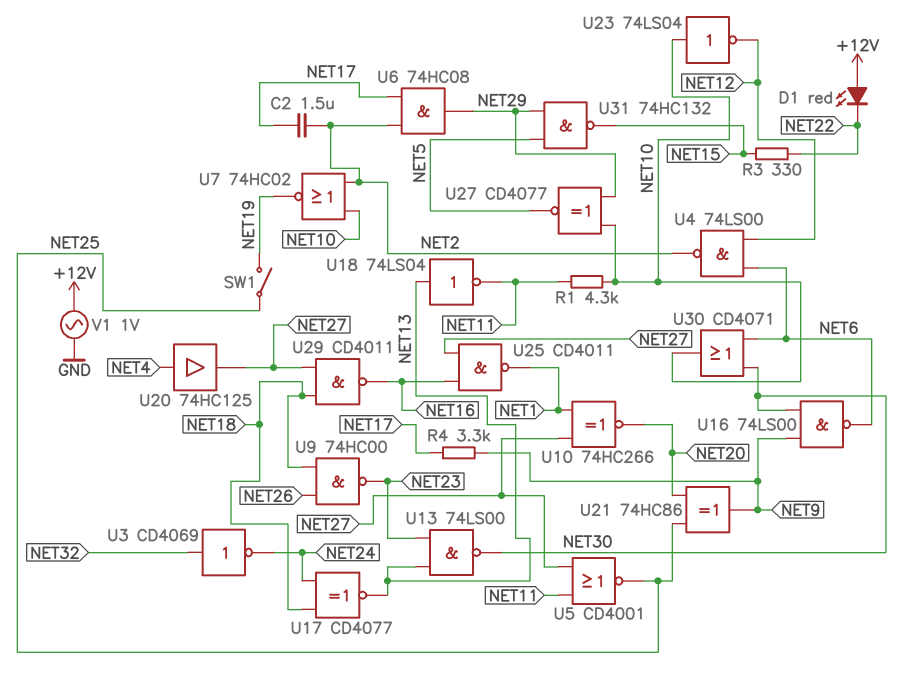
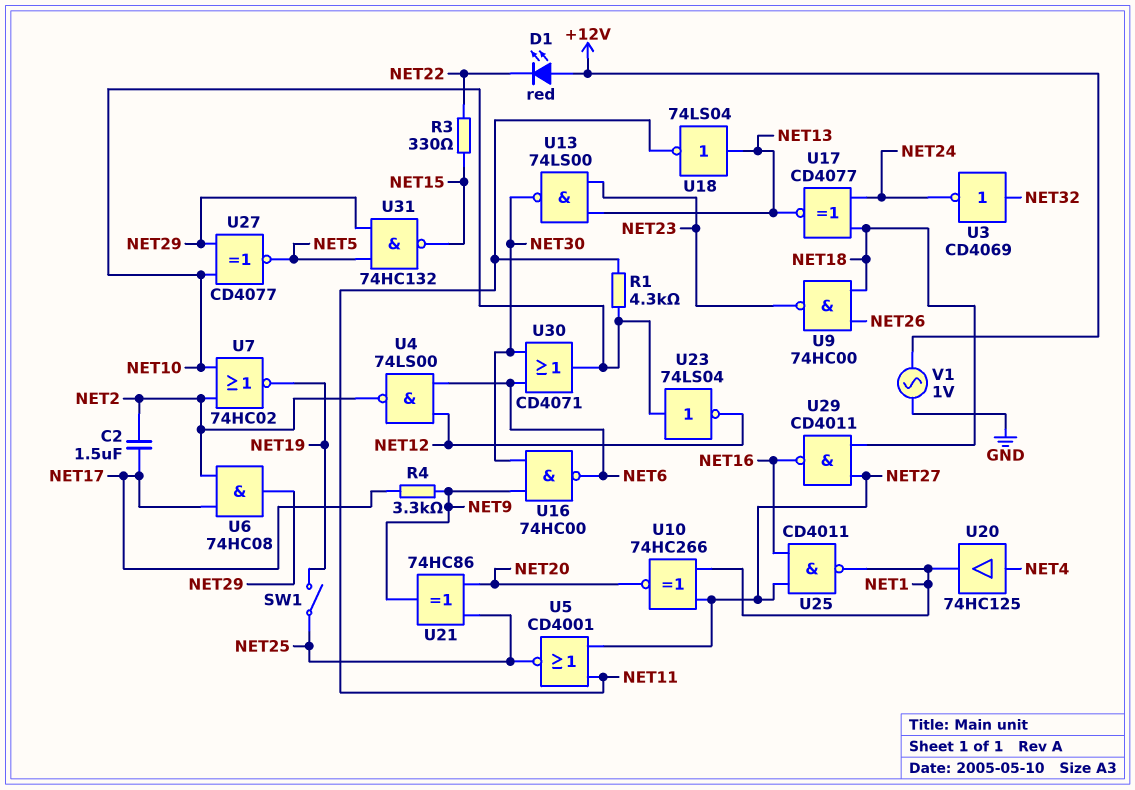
U16: NAND 74LS00 (in NET9, in NET30, out NET6) -> NAND 74HC00 (in NET9, in NET30, out NET6)
U20: buffer 74HC125 (in NET4, out NET27) -> buffer 74HC125 (in NET4, out NET1)

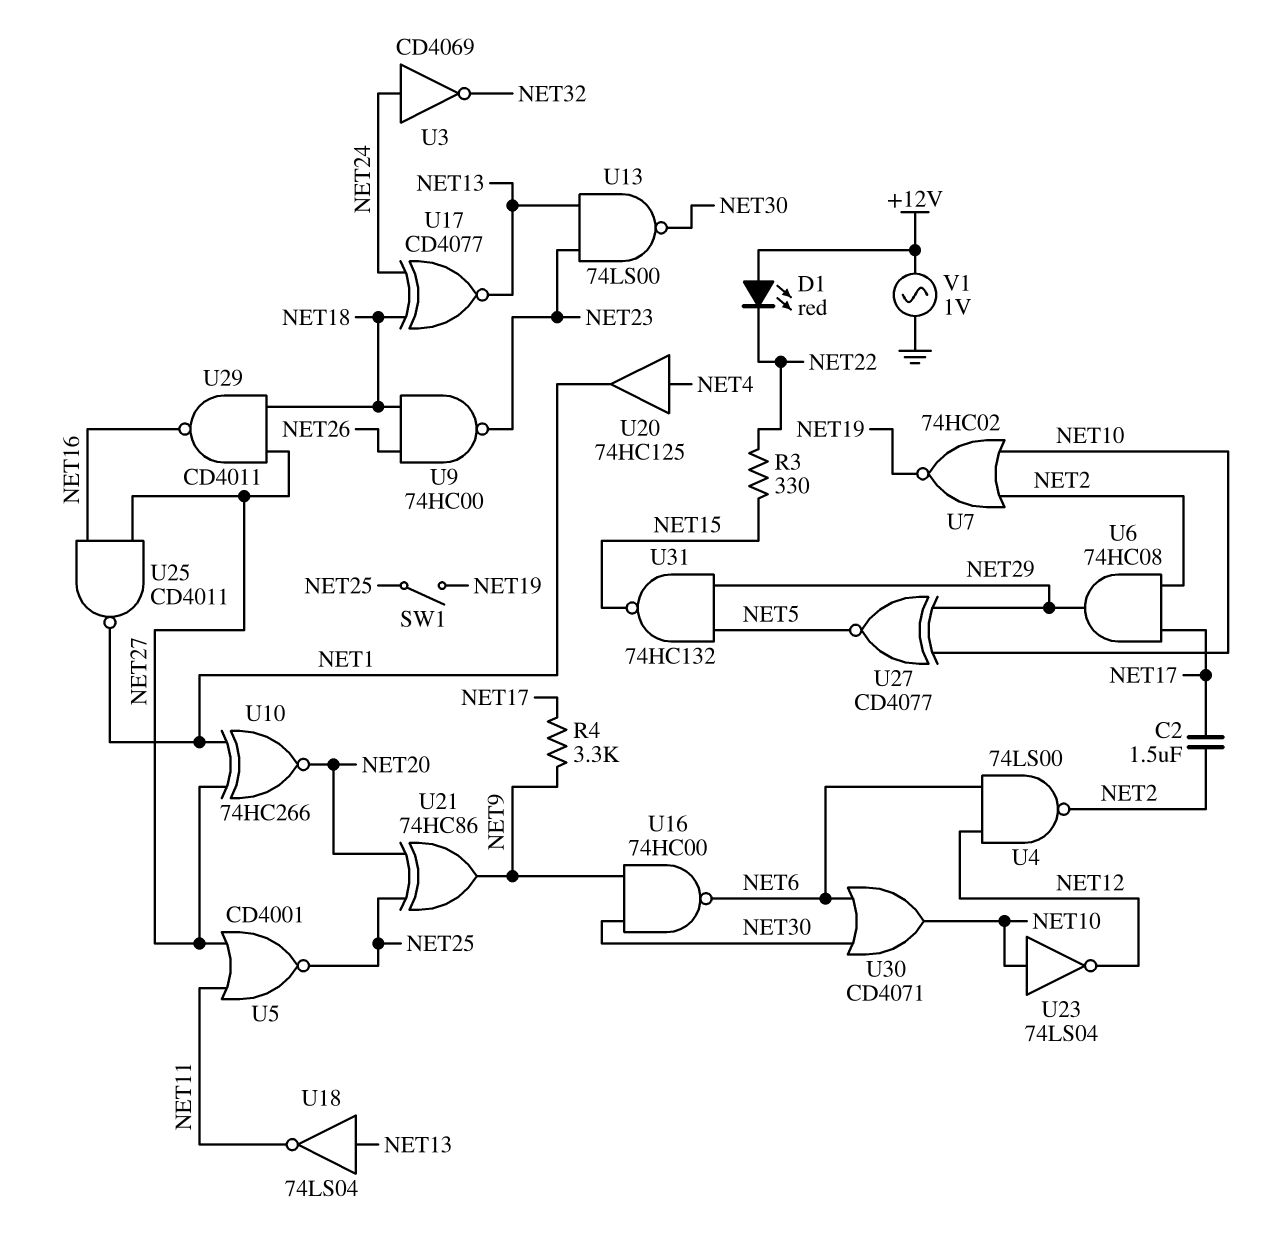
R1: 4.3k (NET10, NET11) -> none
U3: NOT CD4069 (in NET32, out NET24) -> NOT CD4069 (in NET24, out NET32)

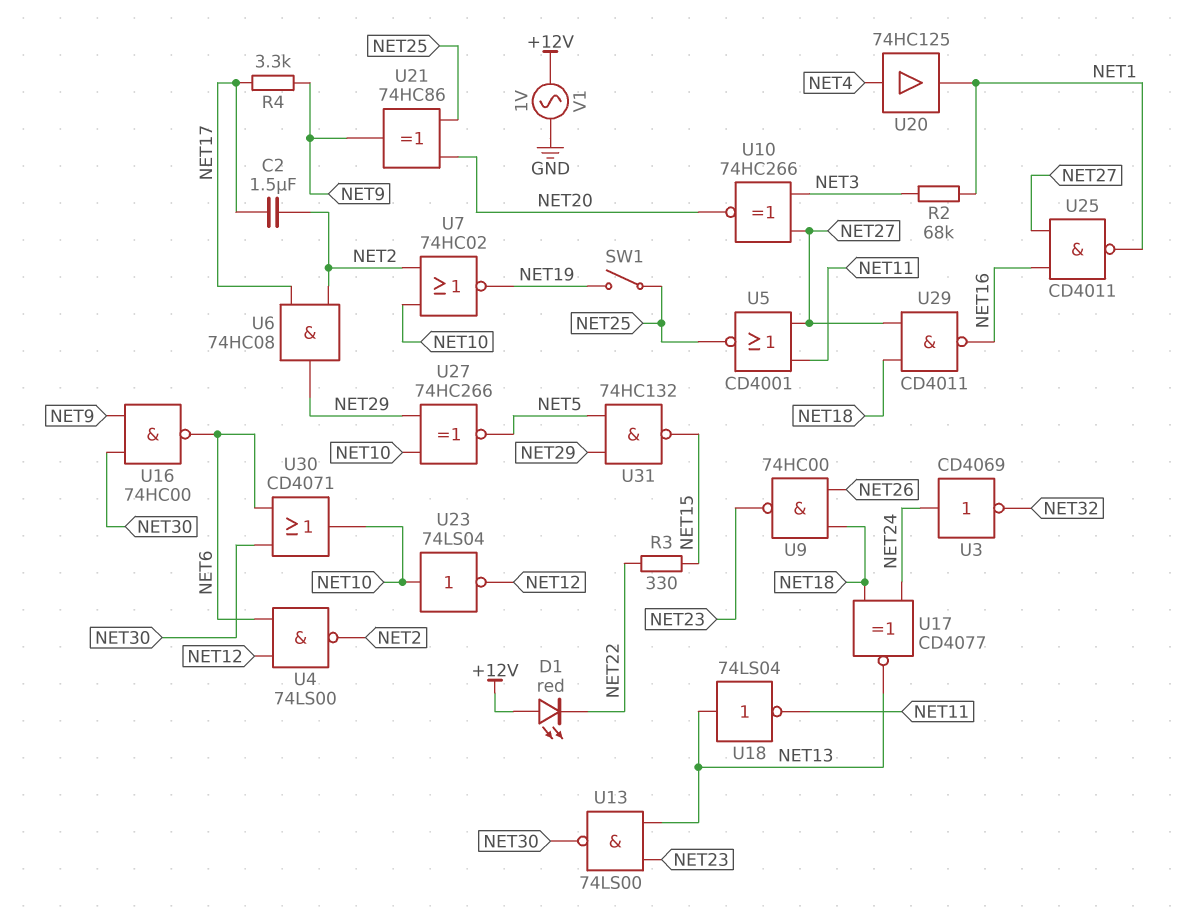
R2: none -> 68k (NET1, NET3)
U10: XNOR 74HC266 (in NET1, in NET27, out NET20) -> XNOR 74HC266 (in NET3, in NET27, out NET20)
U27: XNOR CD4077 (in NET10, in NET29, out NET5) -> XNOR 74HC266 (in NET10, in NET29, out NET5)

